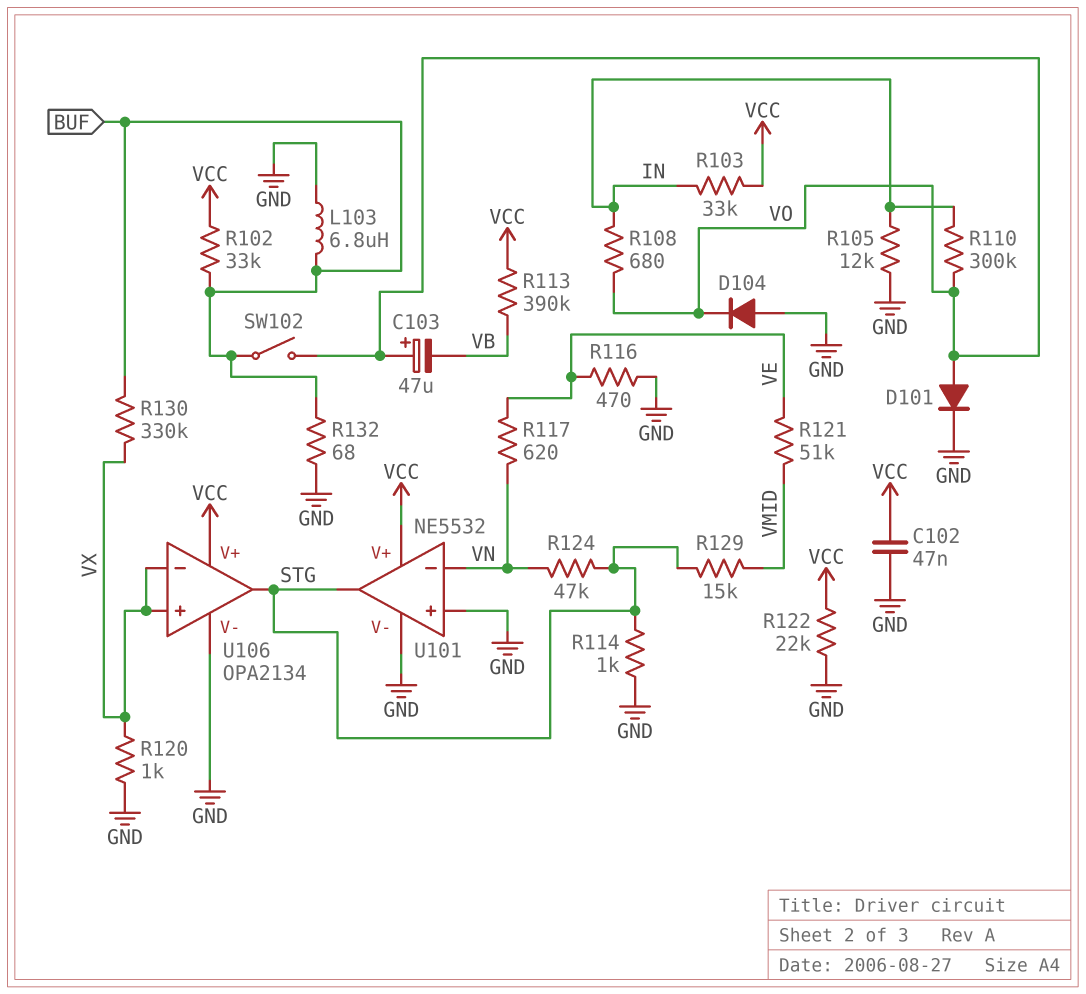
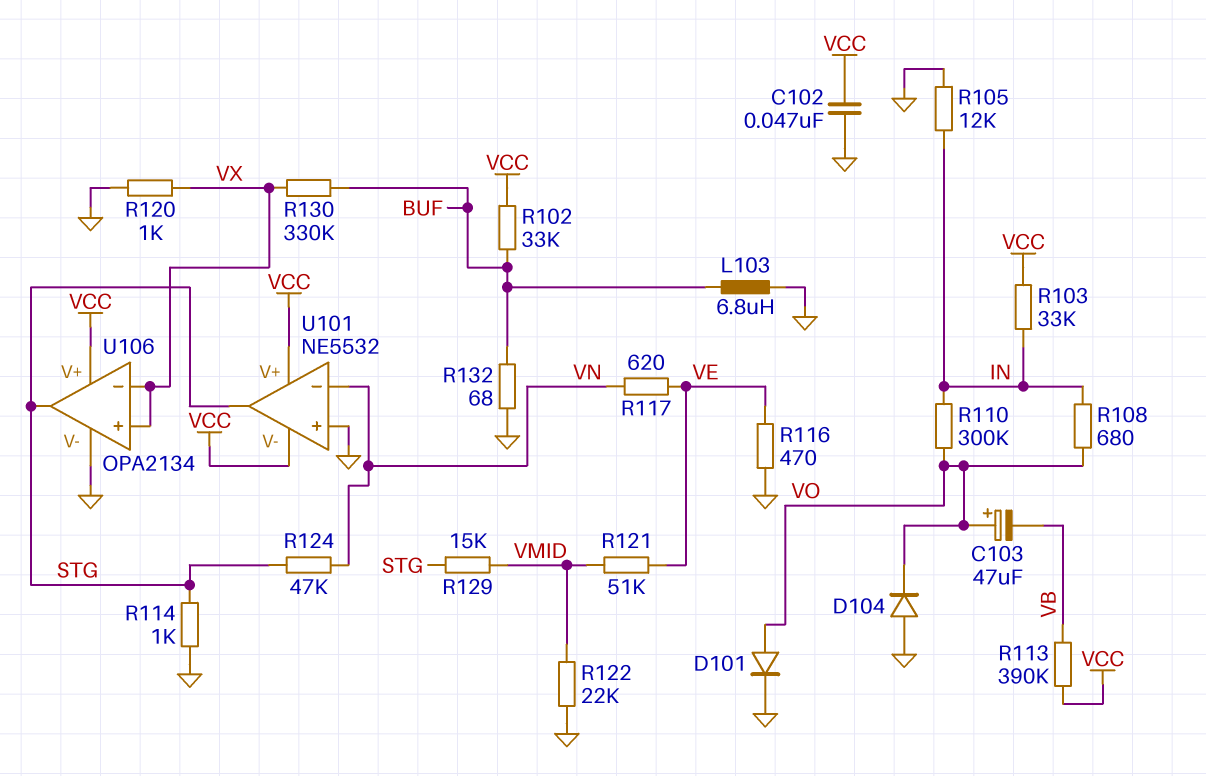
R122: 22k (GND, VCC) -> 22k (GND, VMID)
SW102: switch (BUF, VO) -> none
U101 pin V-: GND -> VCC

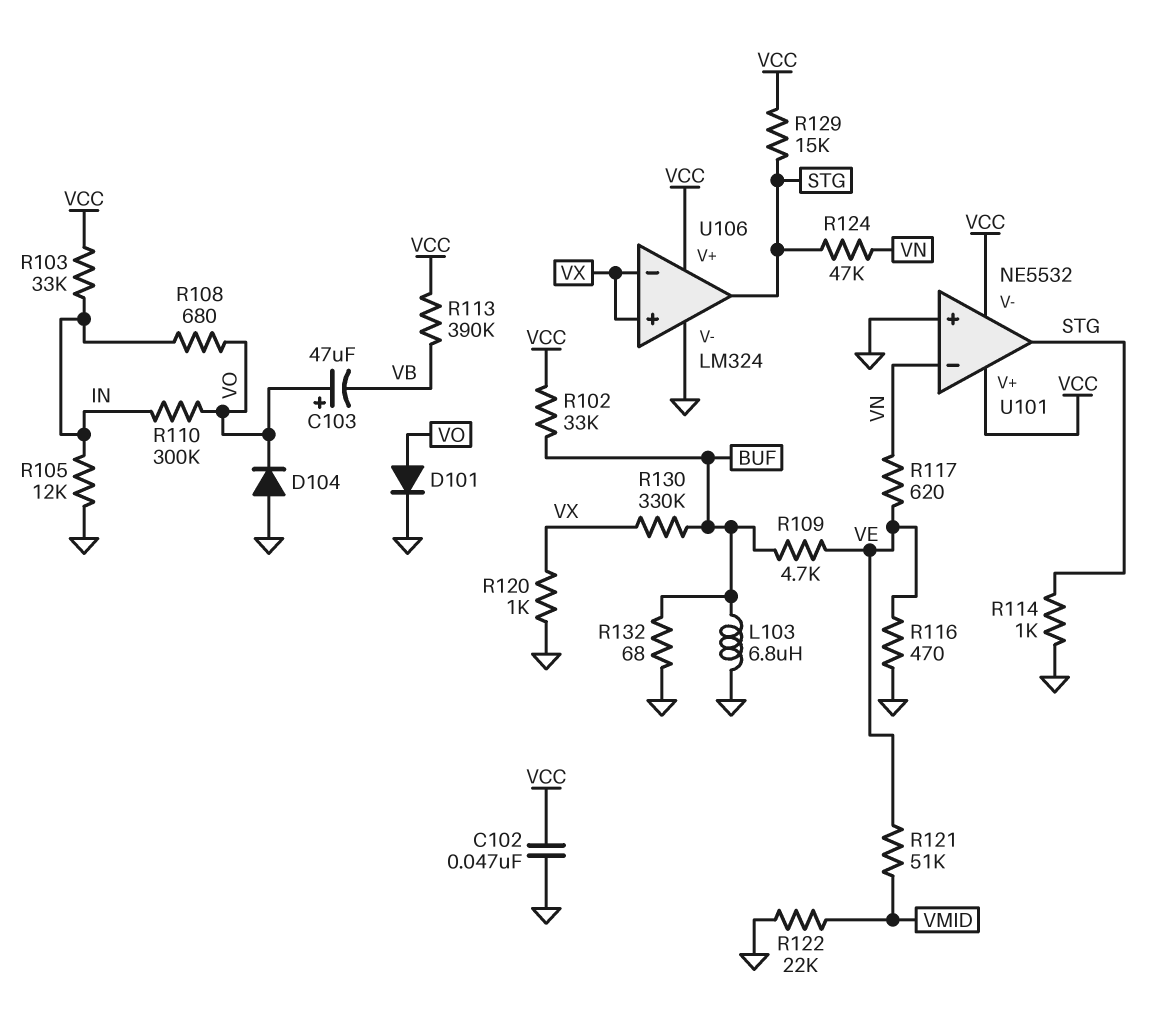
R109: none -> 4.7k (BUF, VE)
R129: 15k (STG, VMID) -> 15k (STG, VCC)
U106: OPA2134 -> LM324

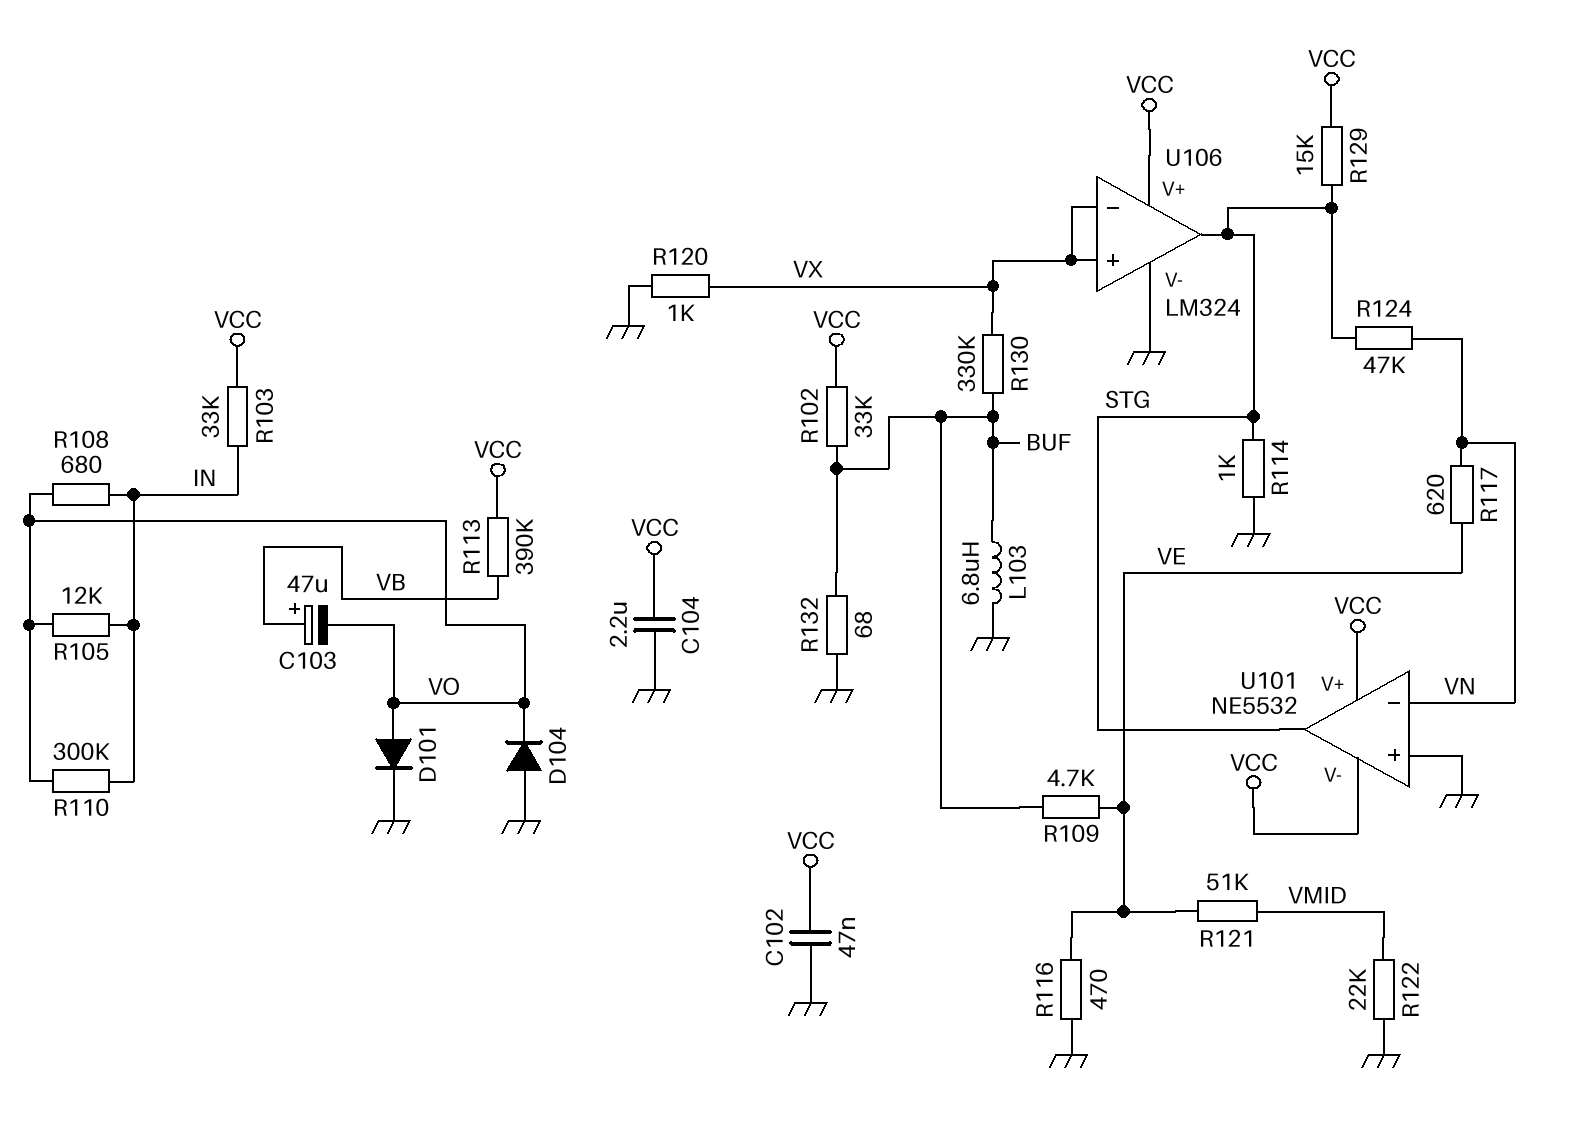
C103: 47uF (plus VO, minus VB) -> 47uF (plus VB, minus VO)
C104: none -> 2.2uF (GND, VCC)
R105: 12k (GND, IN) -> 12k (IN, VO)

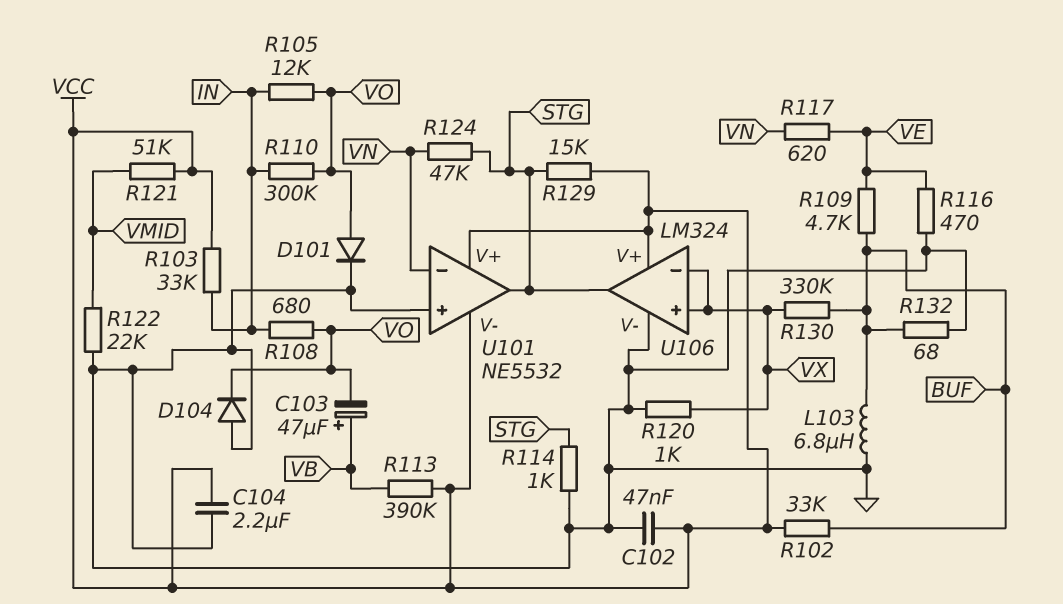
R121: 51k (VE, VMID) -> 51k (VCC, VMID)

